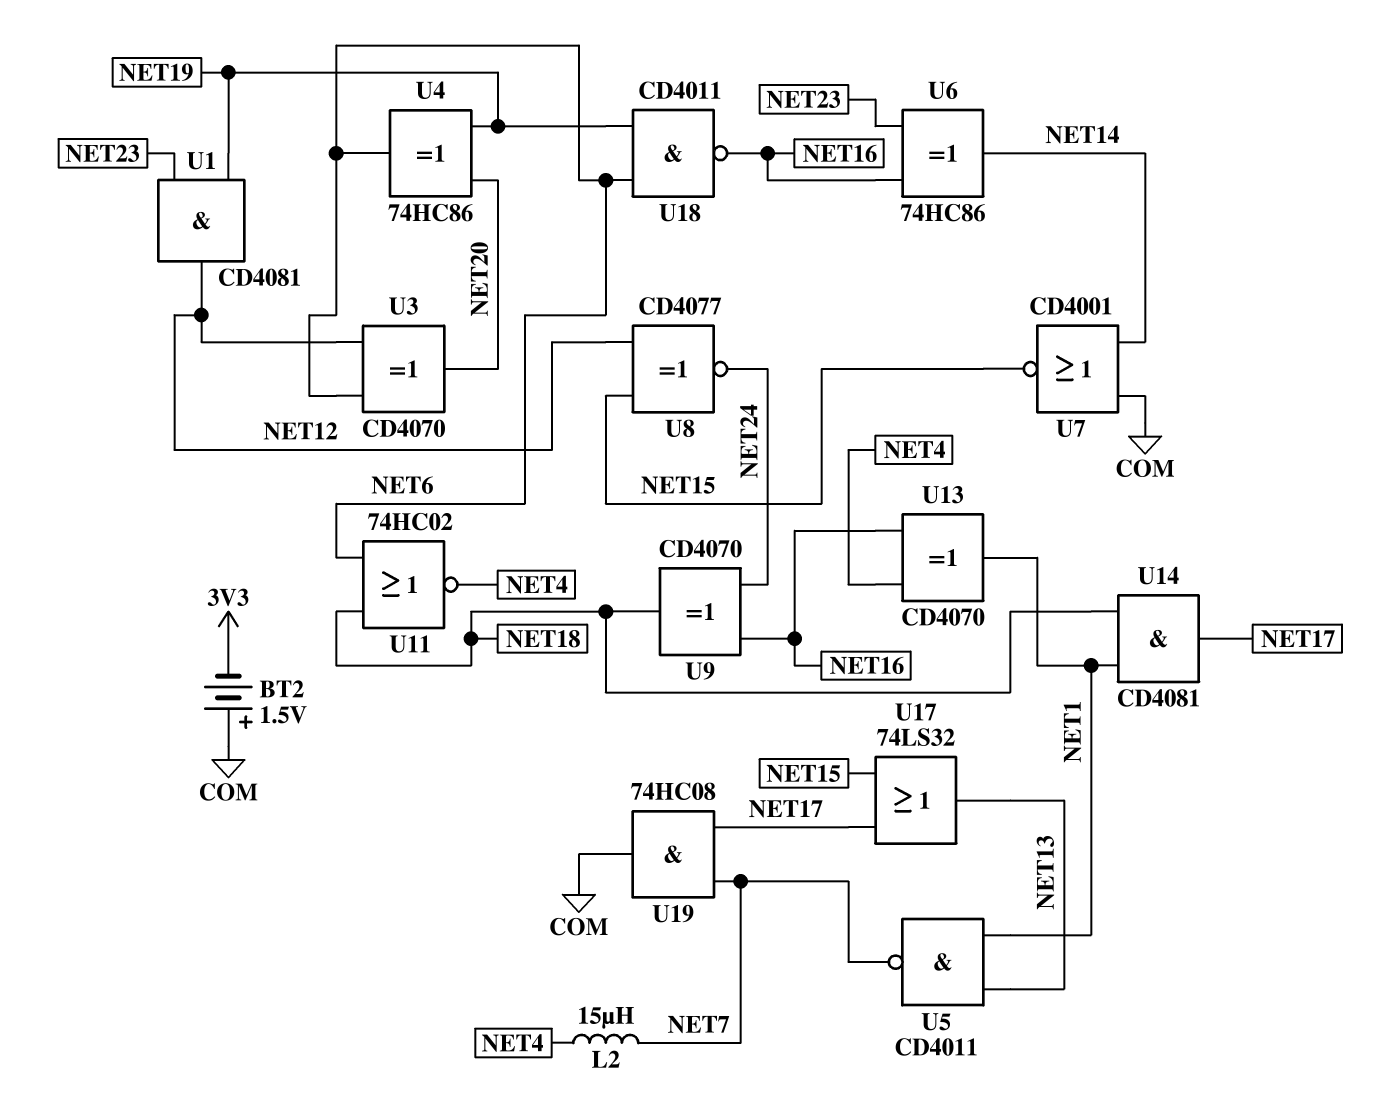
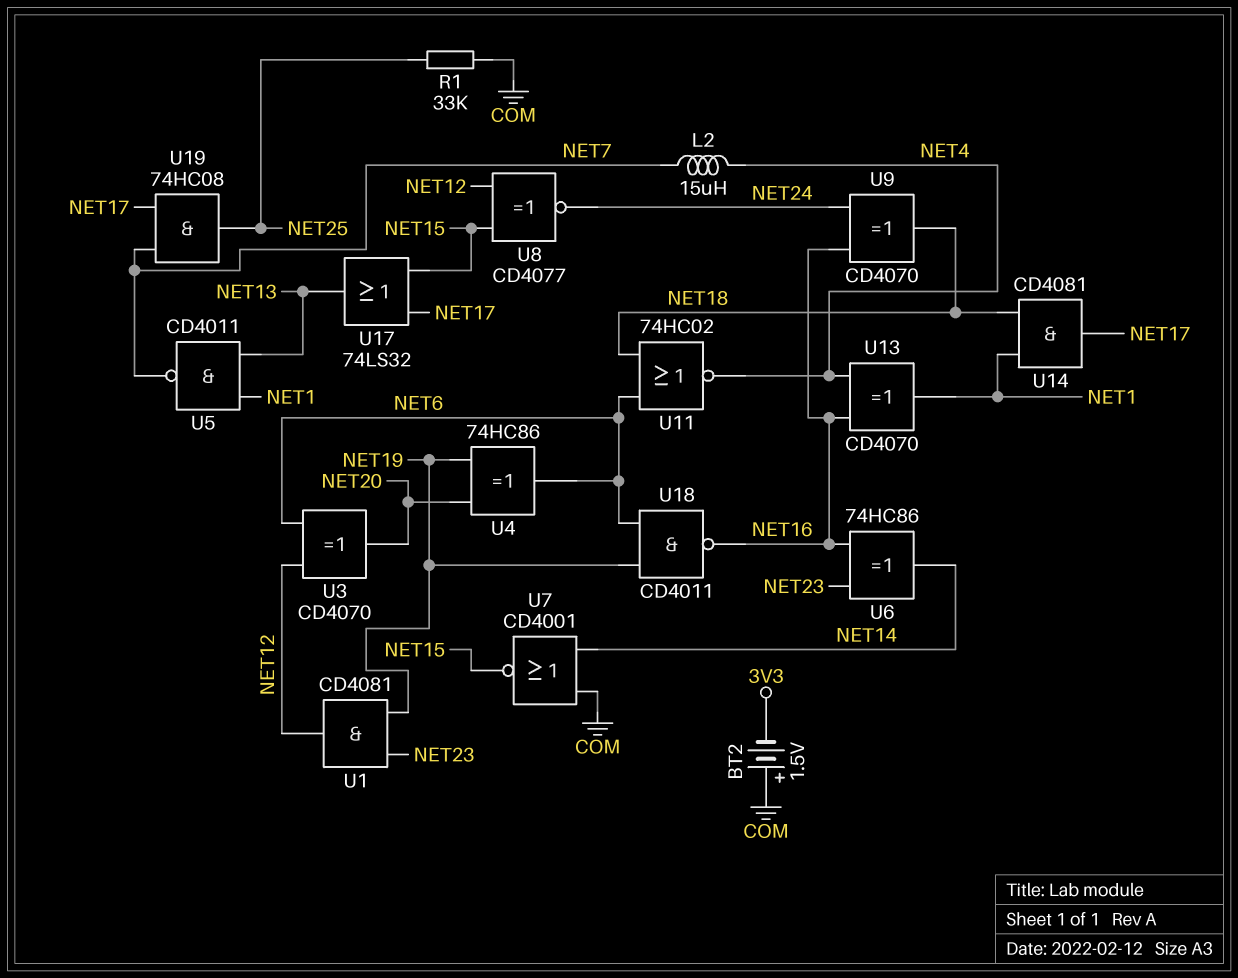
R1: none -> 33k (COM, NET25)
U19: AND 74HC08 (in NET7, in NET17, out COM) -> AND 74HC08 (in NET7, in NET17, out NET25)

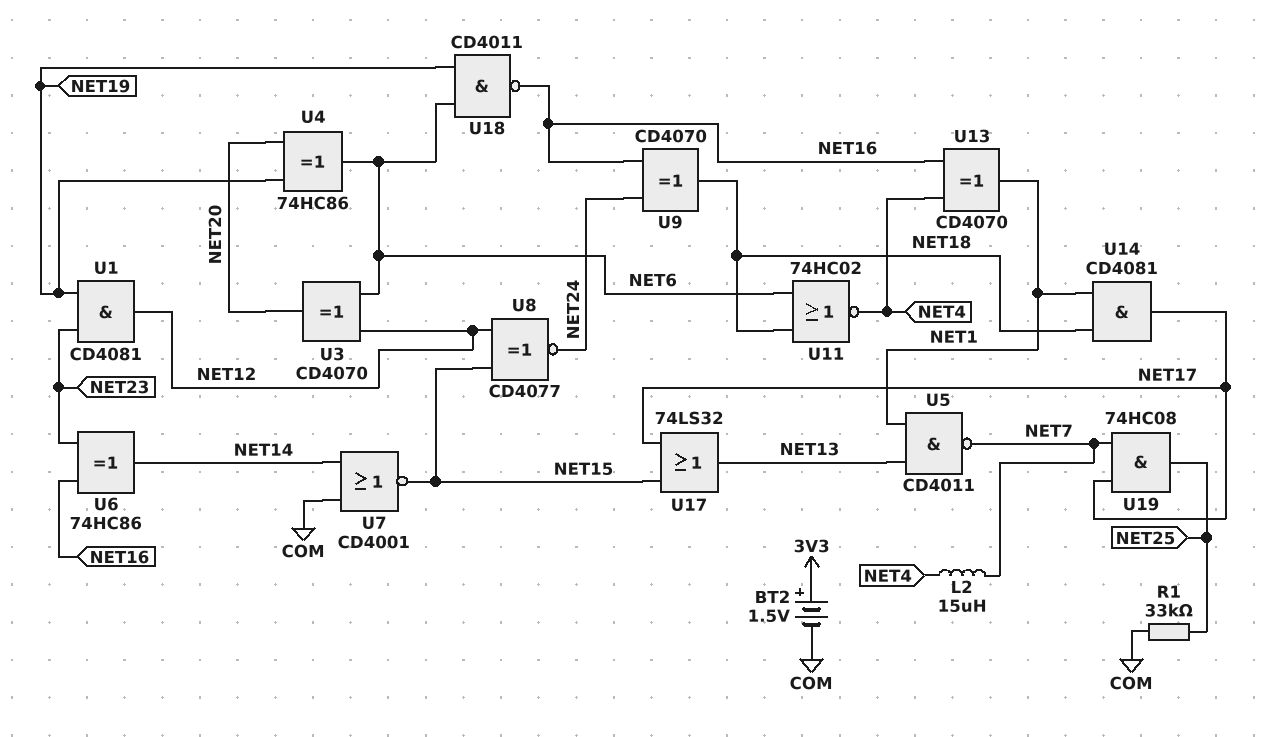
BT2: 1.5V (plus COM, minus 3V3) -> 1.5V (plus 3V3, minus COM)

